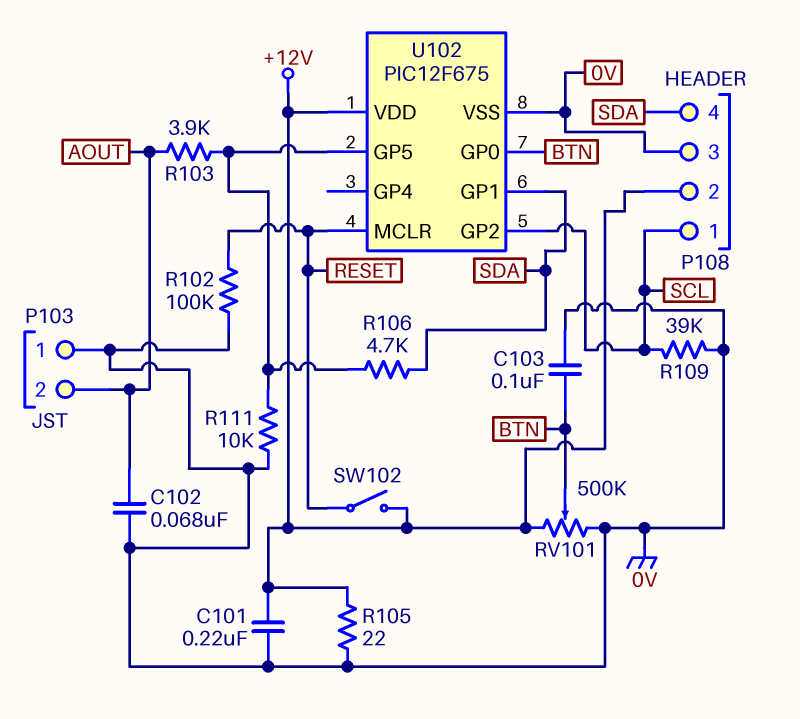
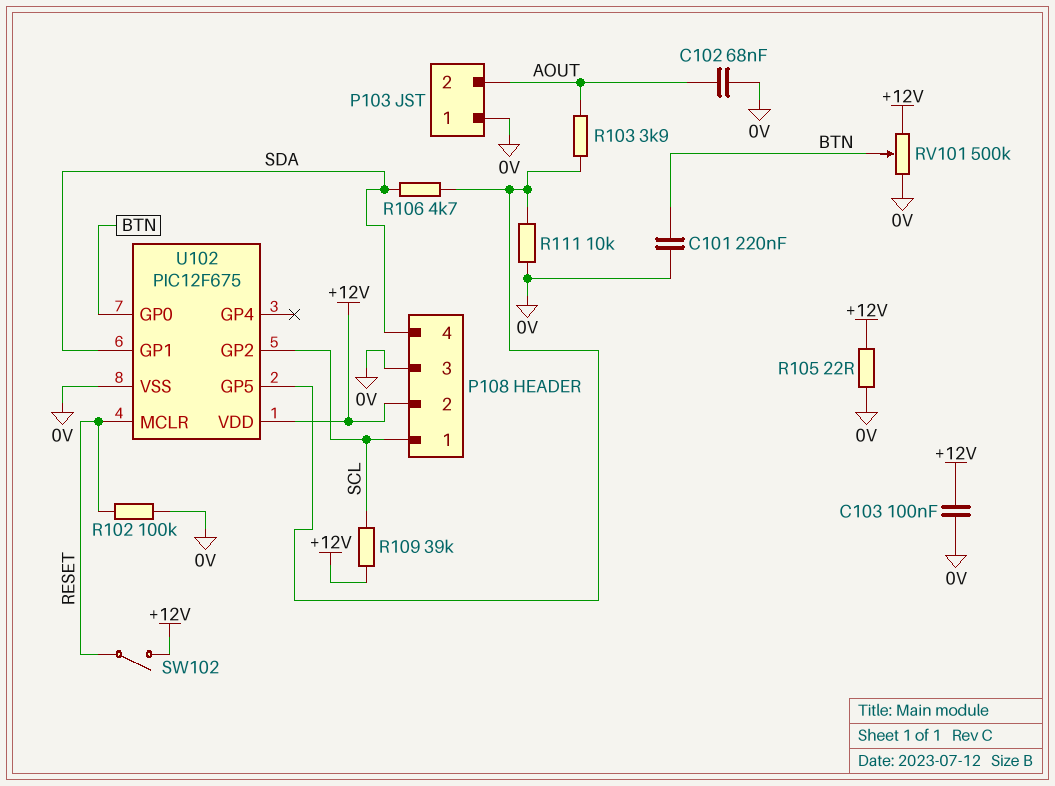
C101: 220nF (+12V, 0V) -> 220nF (0V, BTN)
C103: 100nF (0V, BTN) -> 100nF (+12V, 0V)
R109: 39k (0V, SCL) -> 39k (+12V, SCL)

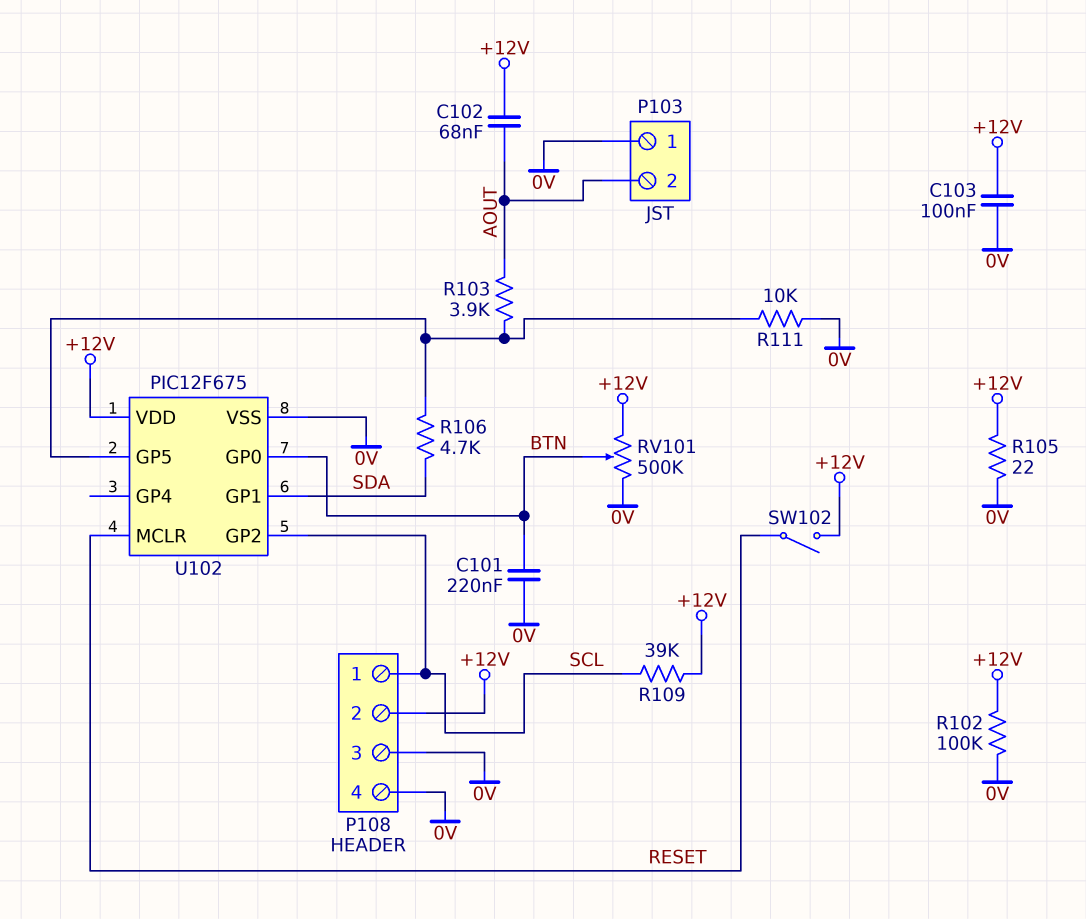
C102: 68nF (0V, AOUT) -> 68nF (+12V, AOUT)
P108 pin 4: SDA -> 0V
R102: 100k (0V, RESET) -> 100k (+12V, 0V)

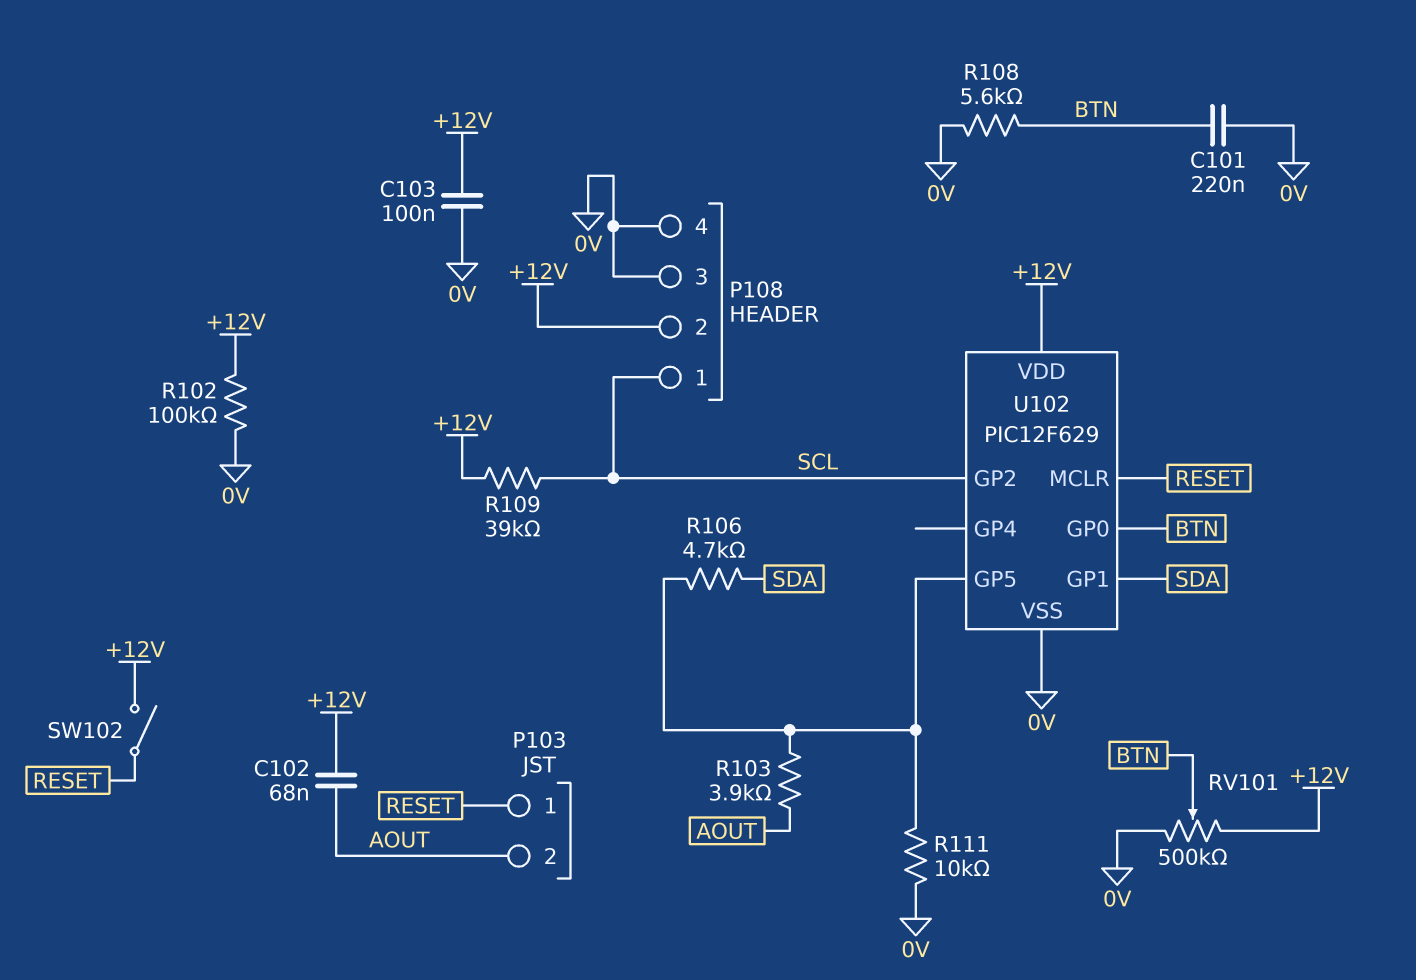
P103 pin 1: 0V -> RESET
R105: 22 (+12V, 0V) -> none
R108: none -> 5.6k (0V, BTN)
U102: PIC12F675 -> PIC12F629

